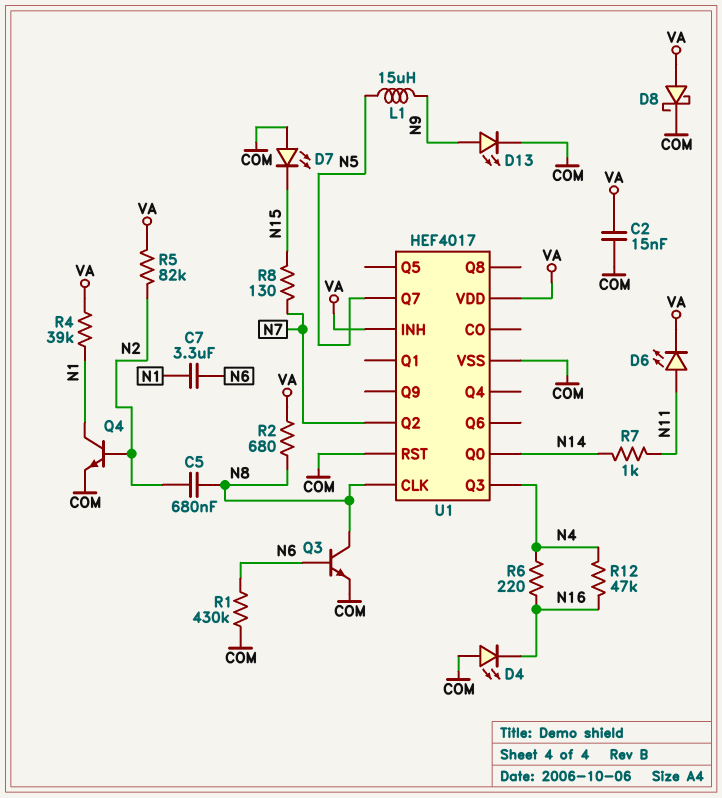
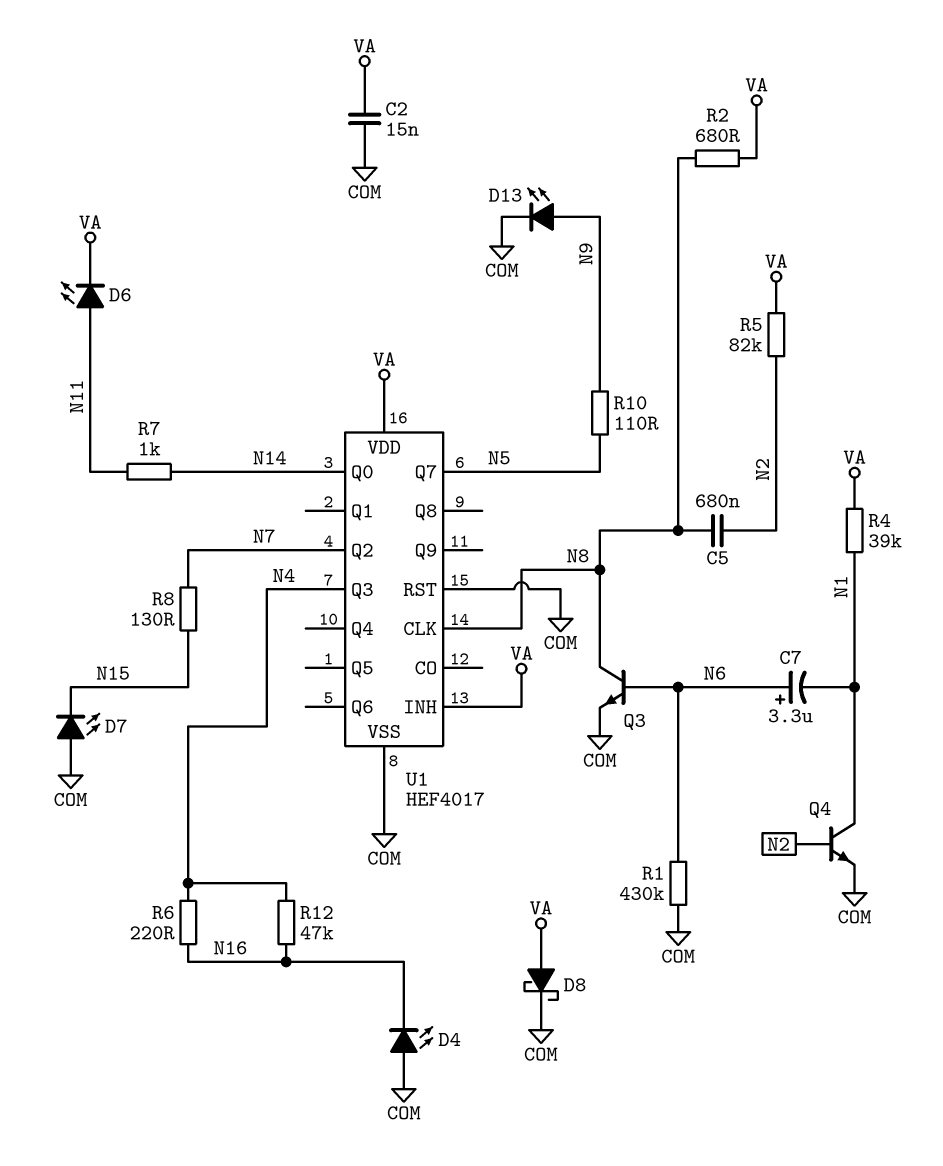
C7: 3.3uF (N1, N6) -> 3.3uF (plus N6, minus N1)
L1: 15uH (N5, N9) -> none
R10: none -> 110 (N5, N9)

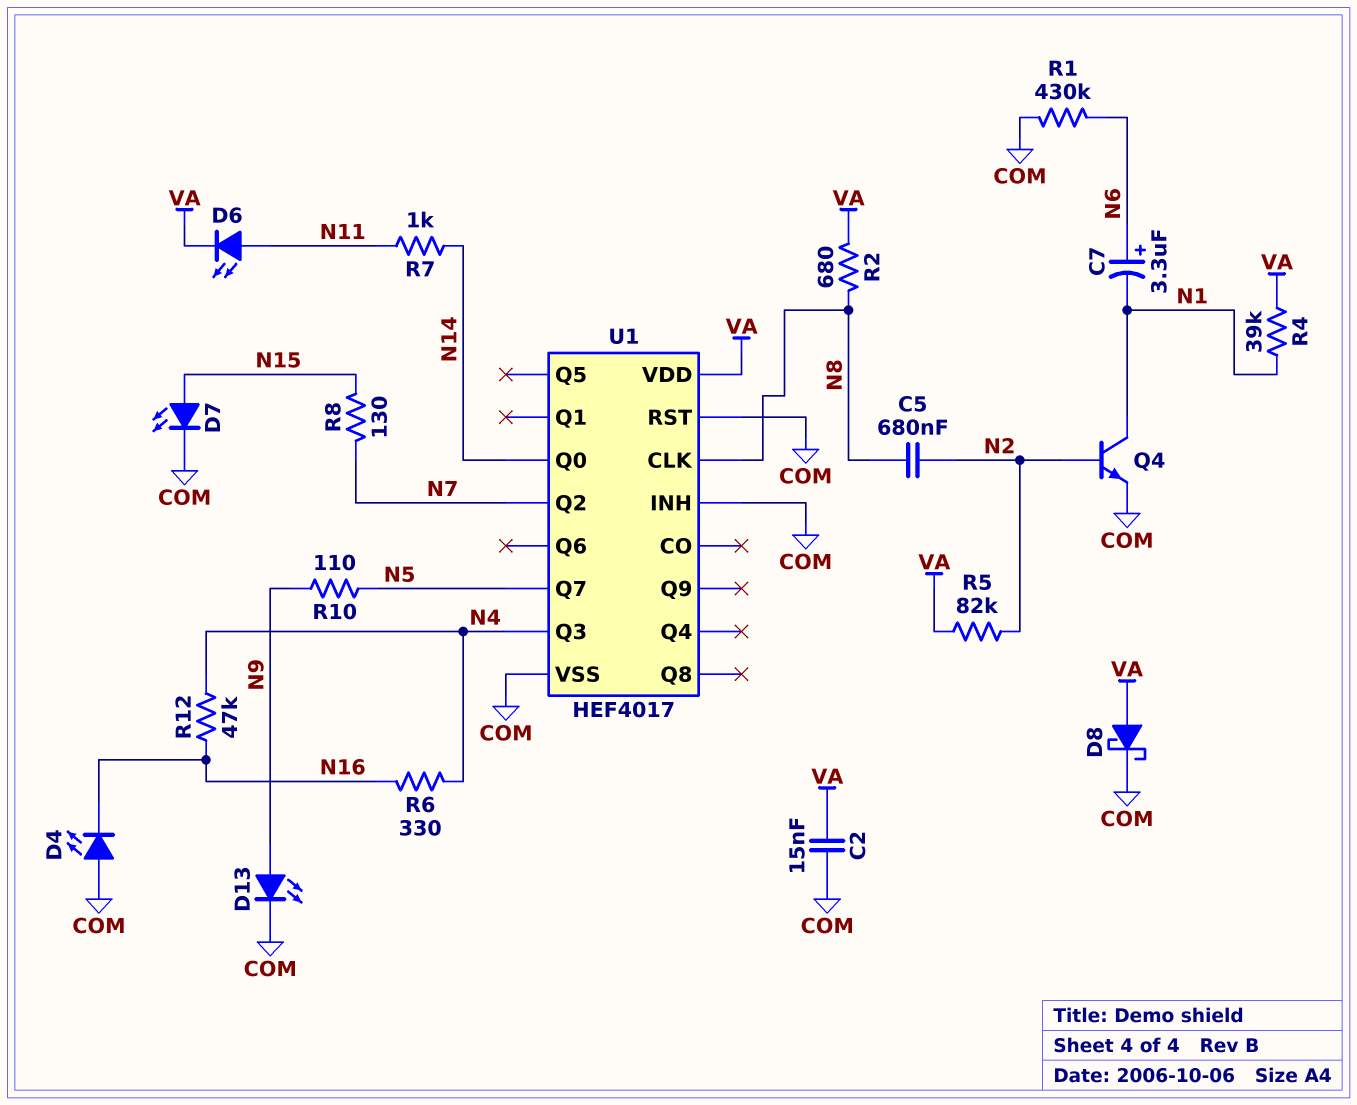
D7: LED (A COM, K N15) -> LED (A N15, K COM)
Q3: NPN (B N6, C N8, E COM) -> none
R6: 220 (N4, N16) -> 330 (N4, N16)
U1 pin INH: VA -> COM

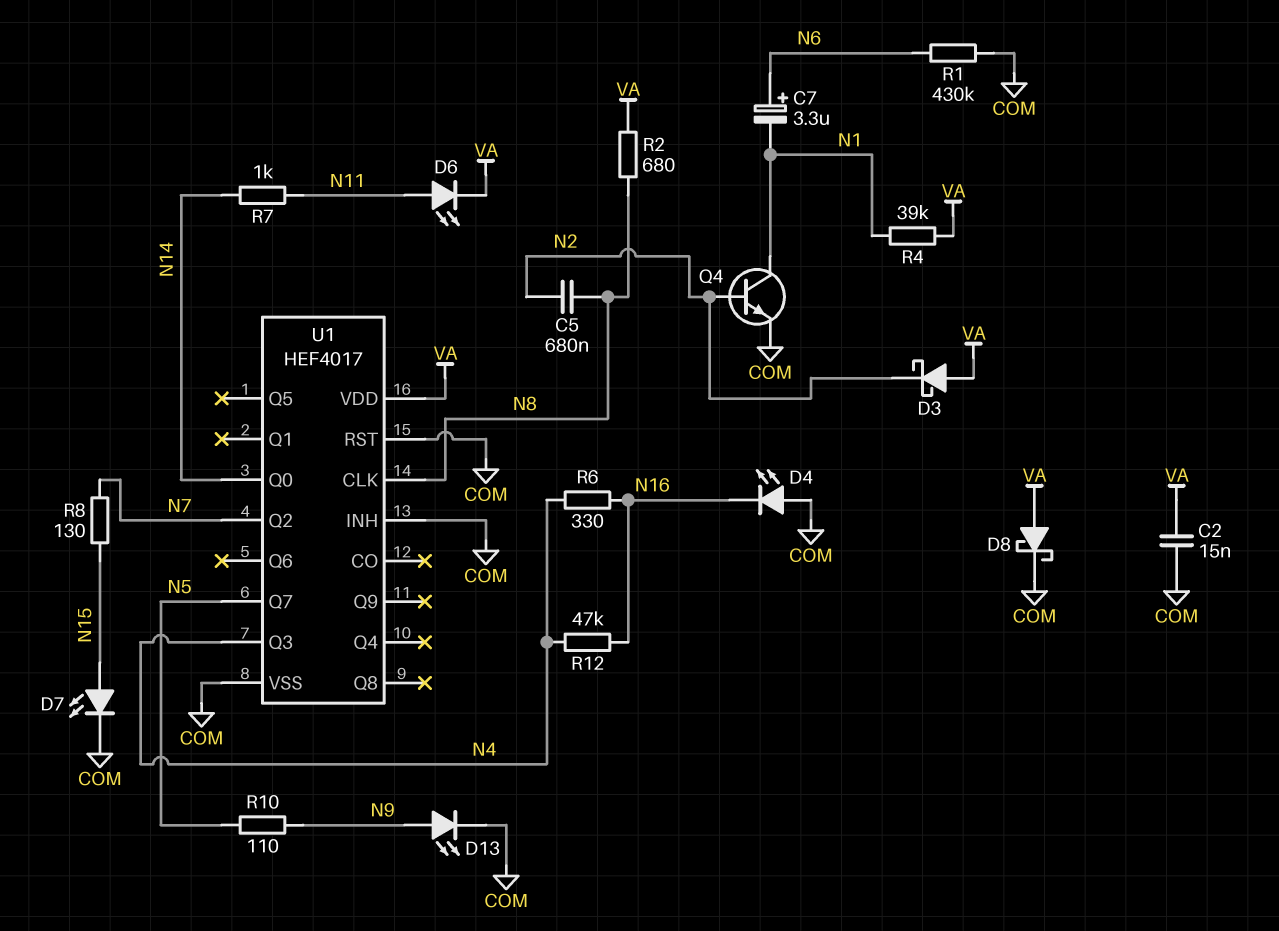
D3: none -> schottky (A VA, K N2)
R5: 82k (N2, VA) -> none

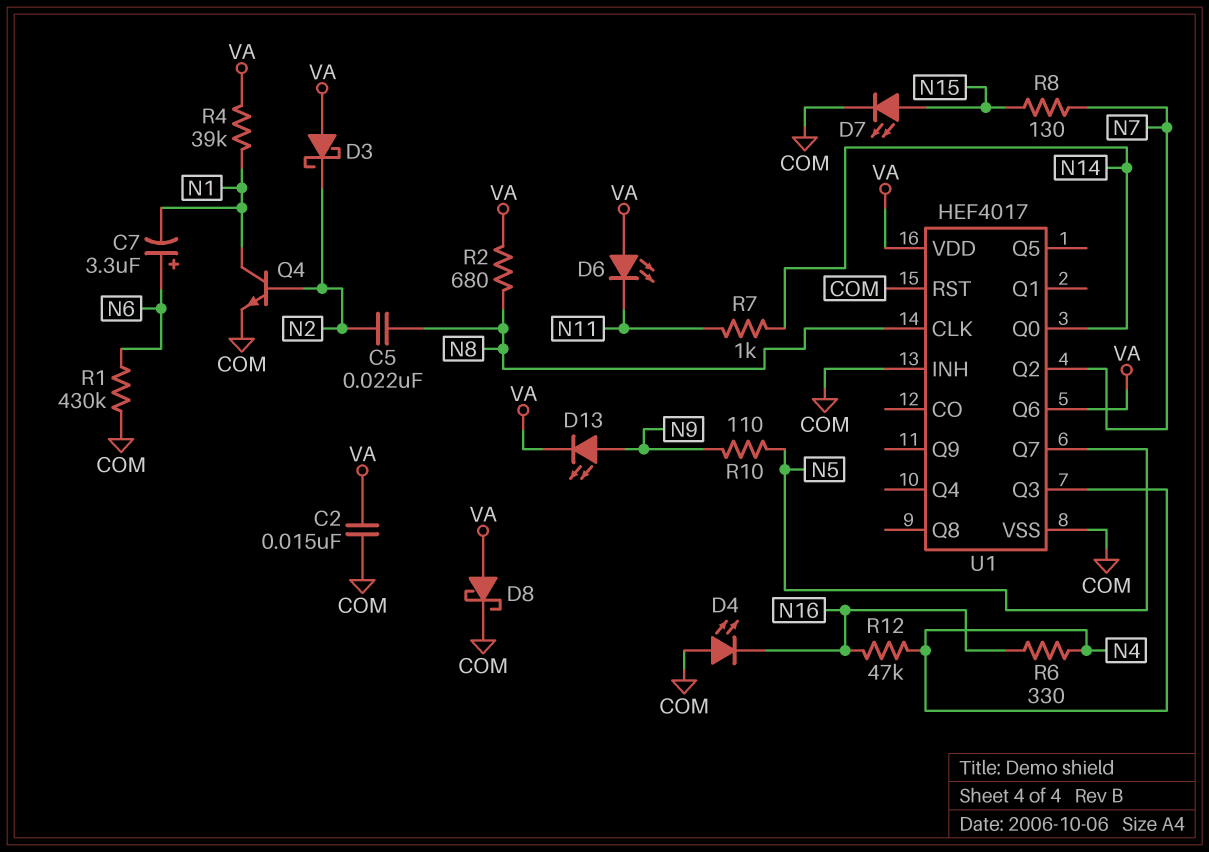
C5: 680nF (N2, N8) -> 22nF (N2, N8)
D6: LED (A N11, K VA) -> LED (A VA, K N11)
D13: LED (A N9, K COM) -> LED (A N9, K VA)
U1 pin Q6: none -> VA

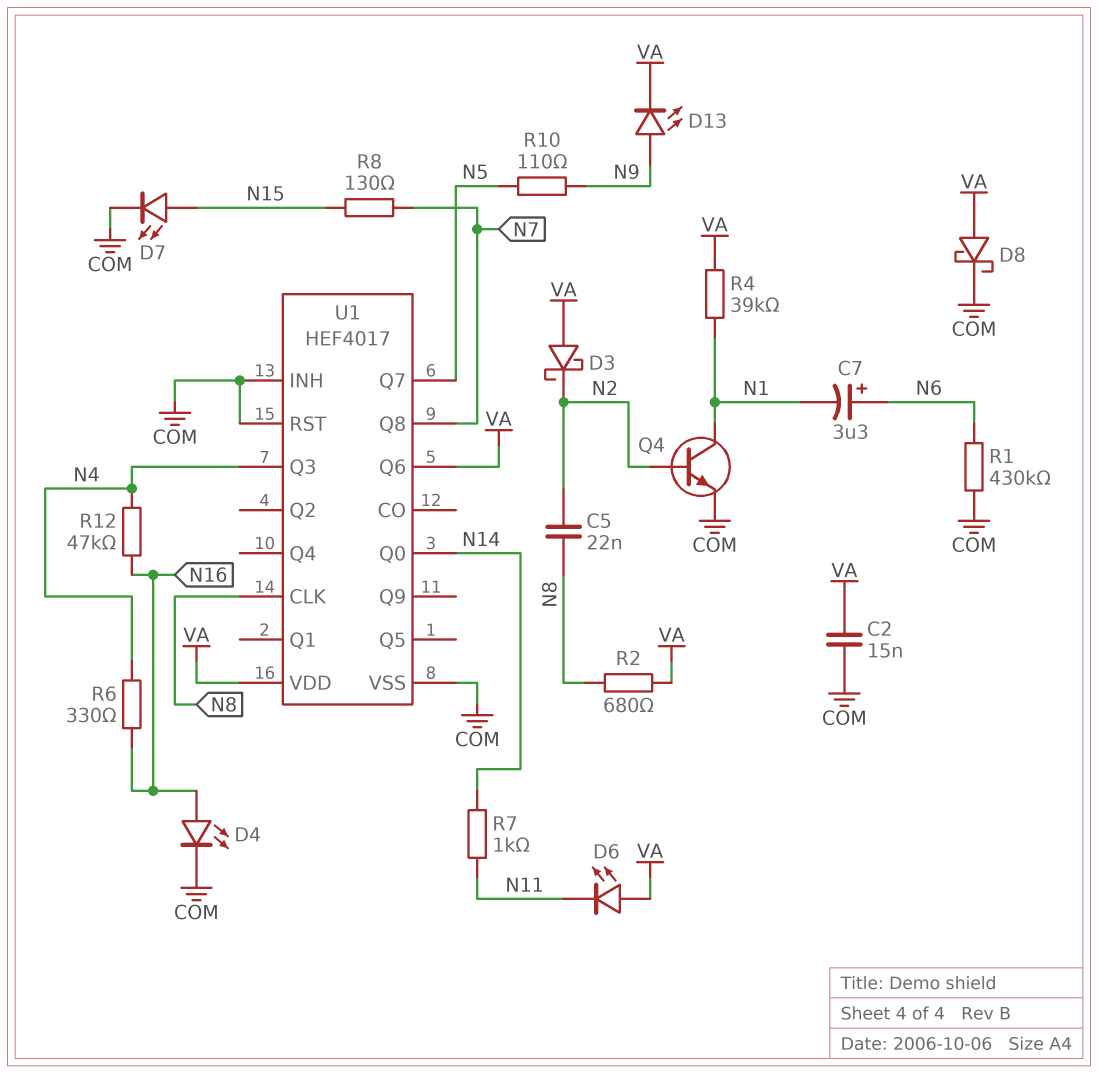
D4: LED (A COM, K N16) -> LED (A N16, K COM)
U1 pin Q2: N7 -> none
U1 pin Q8: none -> N7

